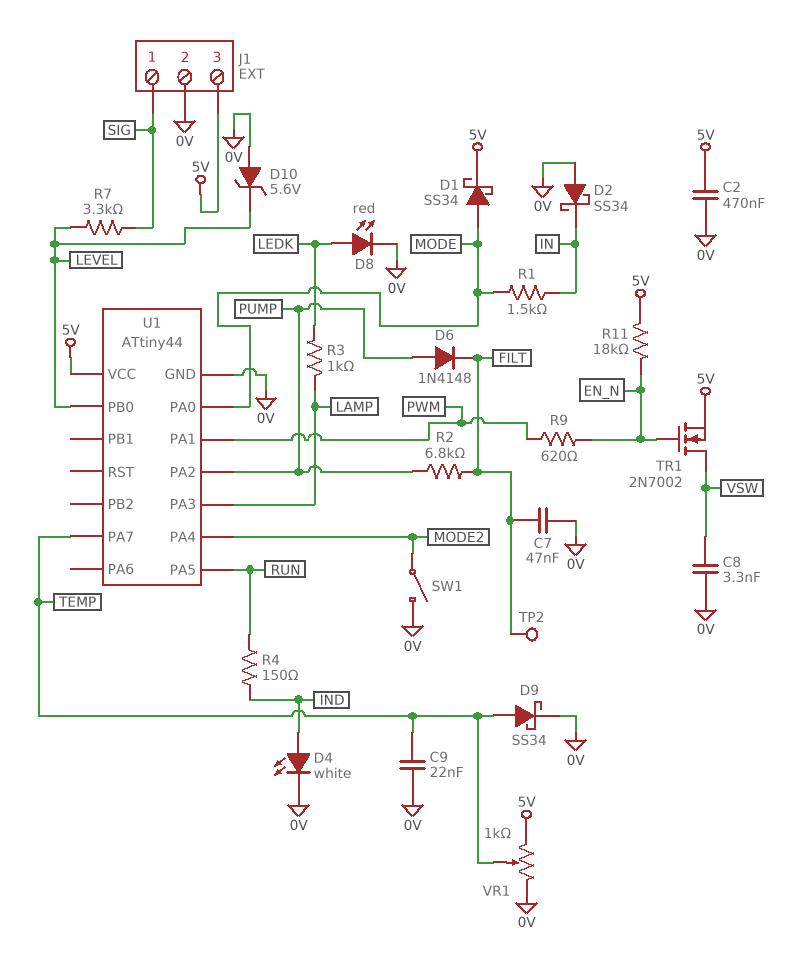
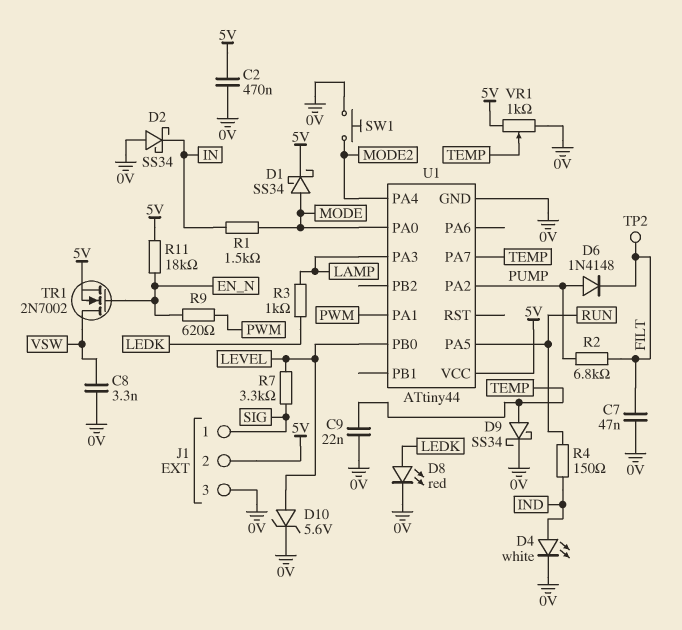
D10: zener 5.6V (A 0V, K LEVEL) -> zener 5.6V (A LEVEL, K 0V)
J1 pin 2: 0V -> 5V
J1 pin 3: 5V -> 0V
SW1: switch (0V, MODE2) -> button (0V, MODE2)

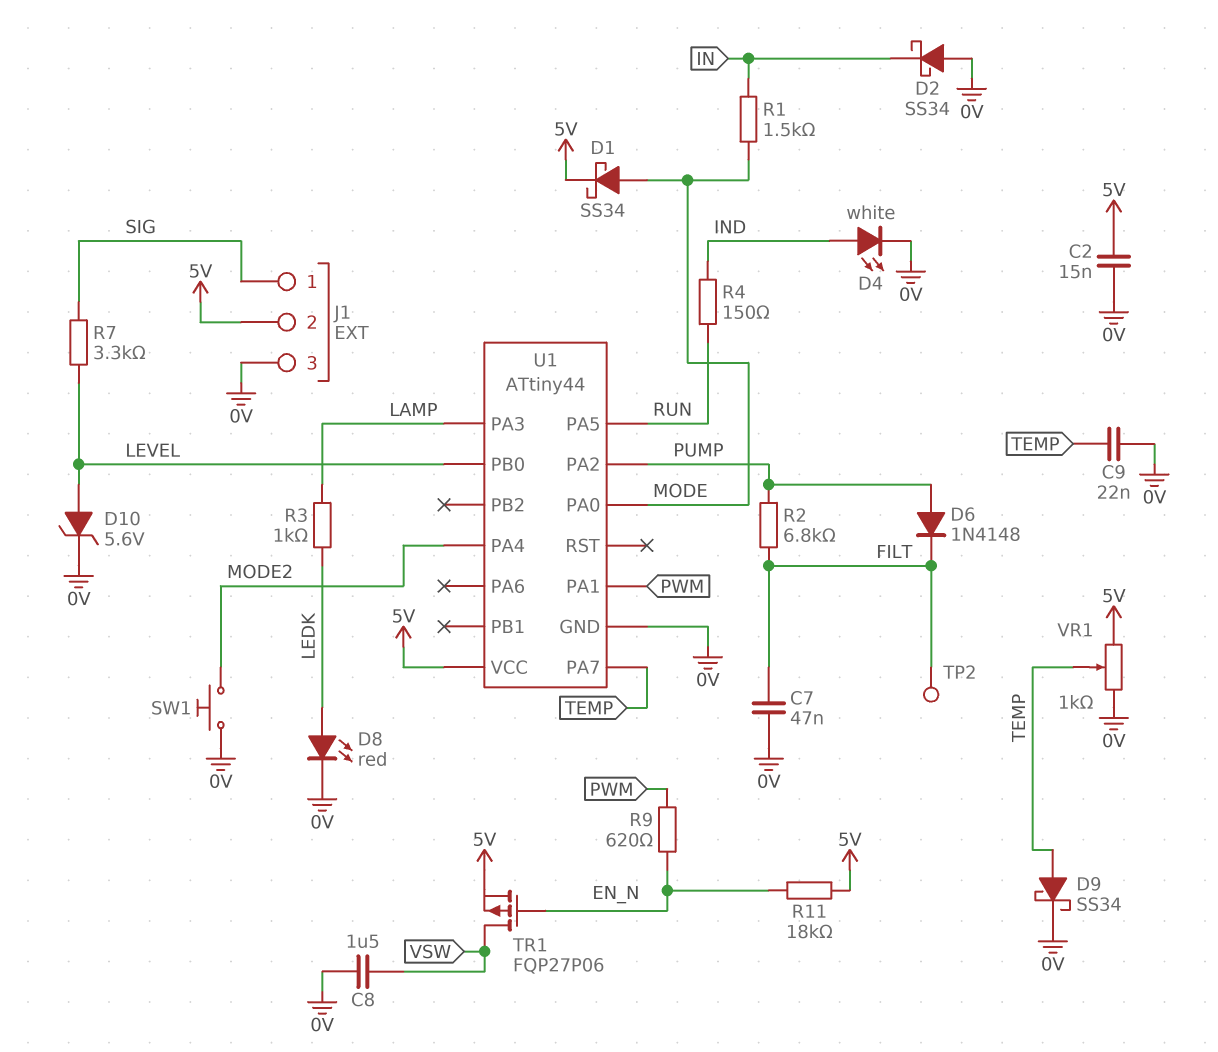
C2: 470nF (0V, 5V) -> 15nF (0V, 5V)
C8: 3.3nF (0V, VSW) -> 1.5uF (0V, VSW)
TR1: NMOS 2N7002 (G EN_N, D VSW, S 5V) -> PMOS FQP27P06 (G EN_N, D VSW, S 5V)

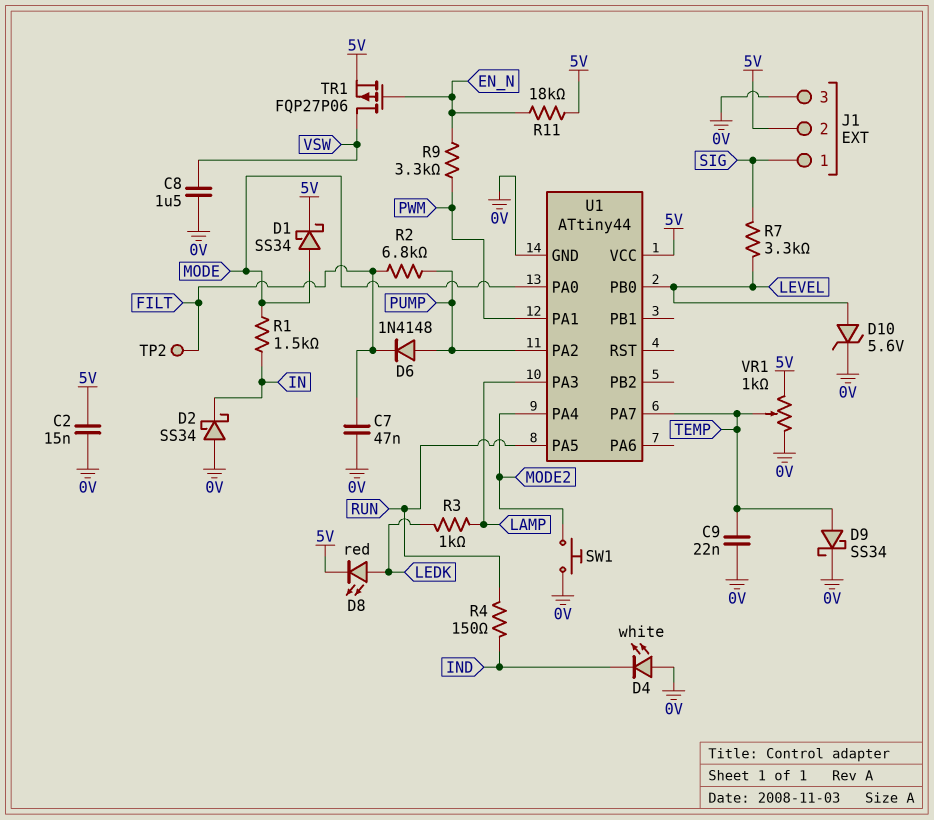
D4: LED white (A IND, K 0V) -> LED white (A 0V, K IND)
D8: LED red (A LEDK, K 0V) -> LED red (A LEDK, K 5V)
R9: 620 (EN_N, PWM) -> 3.3k (EN_N, PWM)

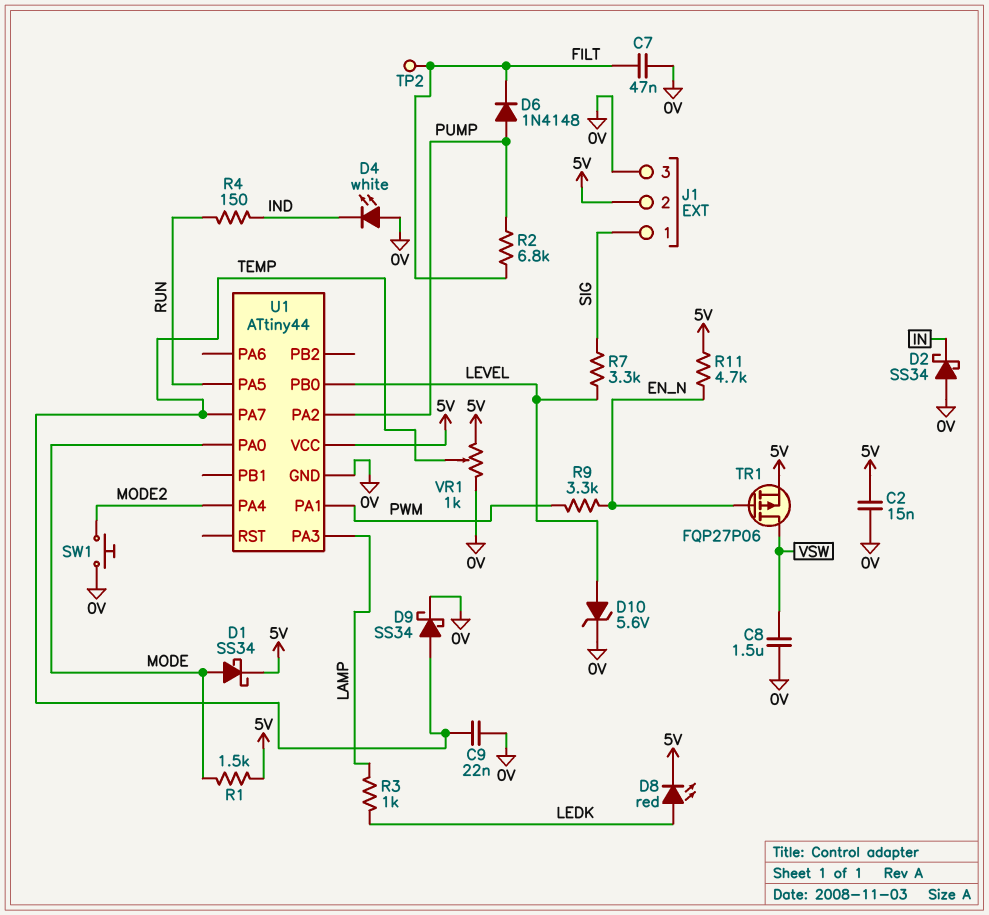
R1: 1.5k (IN, MODE) -> 1.5k (5V, MODE)
R11: 18k (5V, EN_N) -> 4.7k (5V, EN_N)

